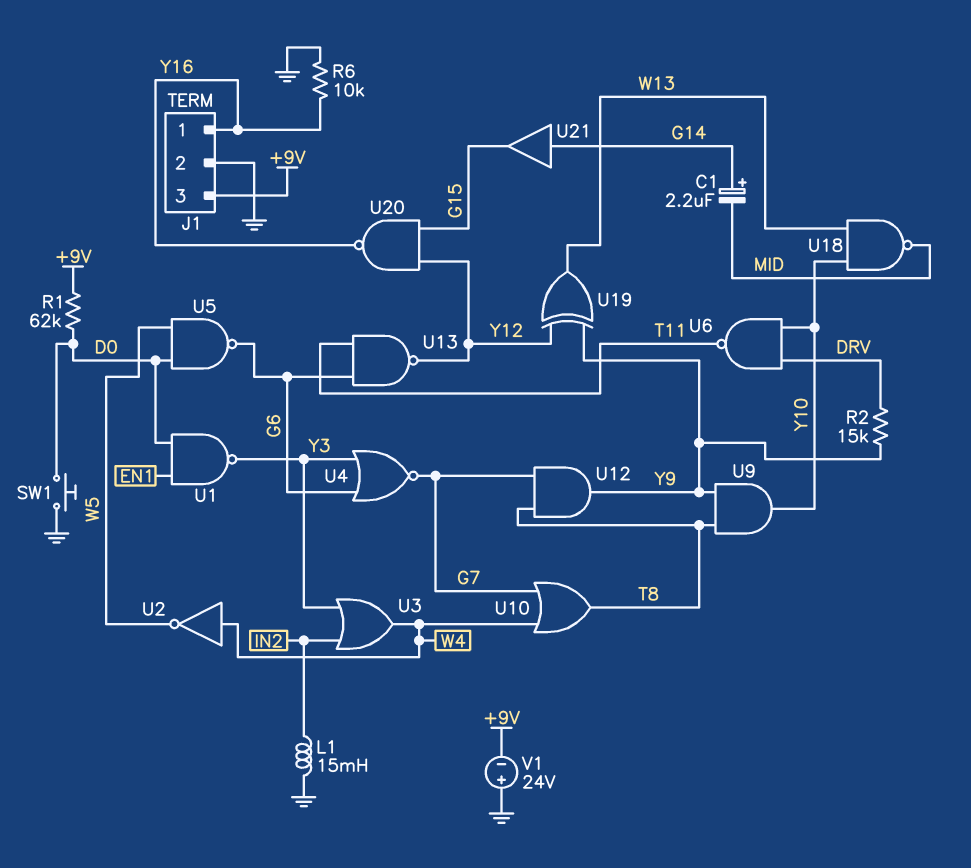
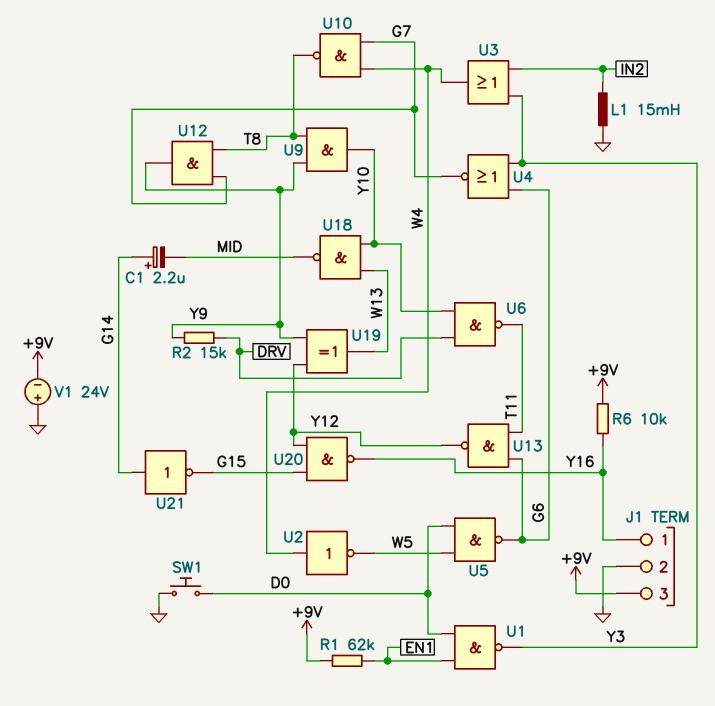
R1: 62k (+9V, D0) -> 62k (+9V, EN1)
R6: 10k (GND, Y16) -> 10k (+9V, Y16)
U10: OR (in G7, in W4, out T8) -> NAND (in G7, in W4, out T8)
U21: buffer (in G14, out G15) -> NOT (in G14, out G15)

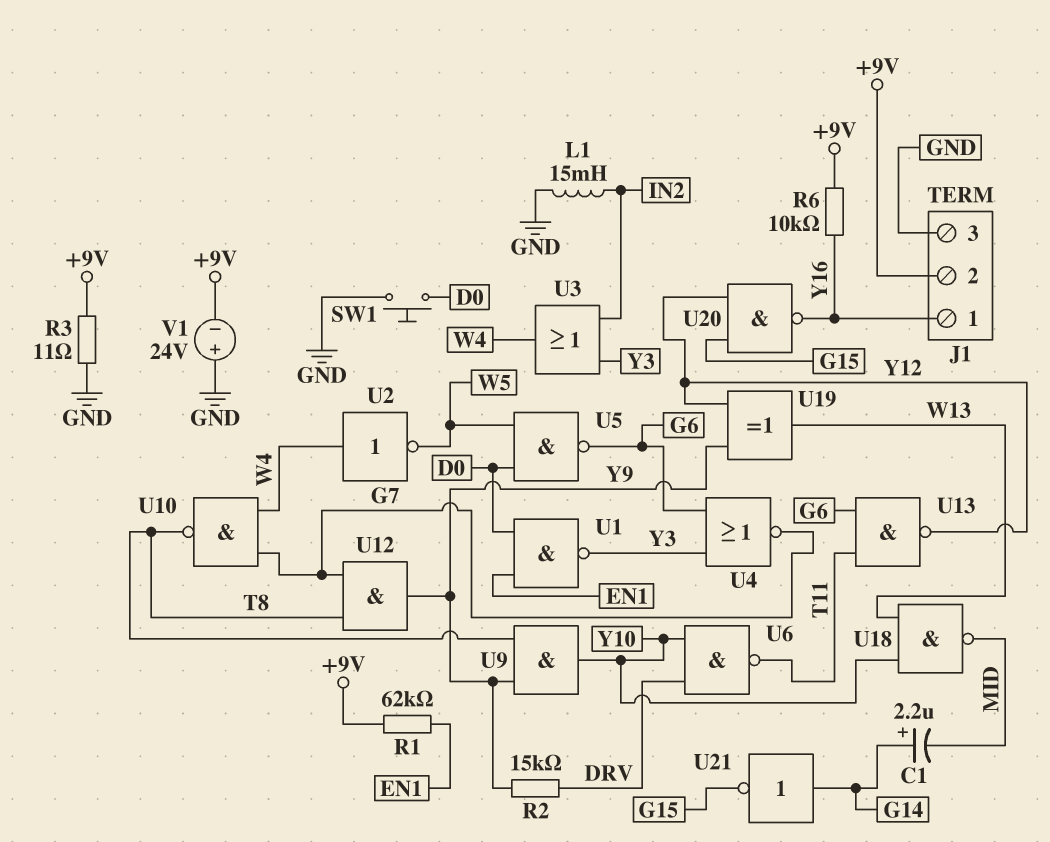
J1 pin 2: GND -> +9V
J1 pin 3: +9V -> GND
R3: none -> 11 (+9V, GND)

